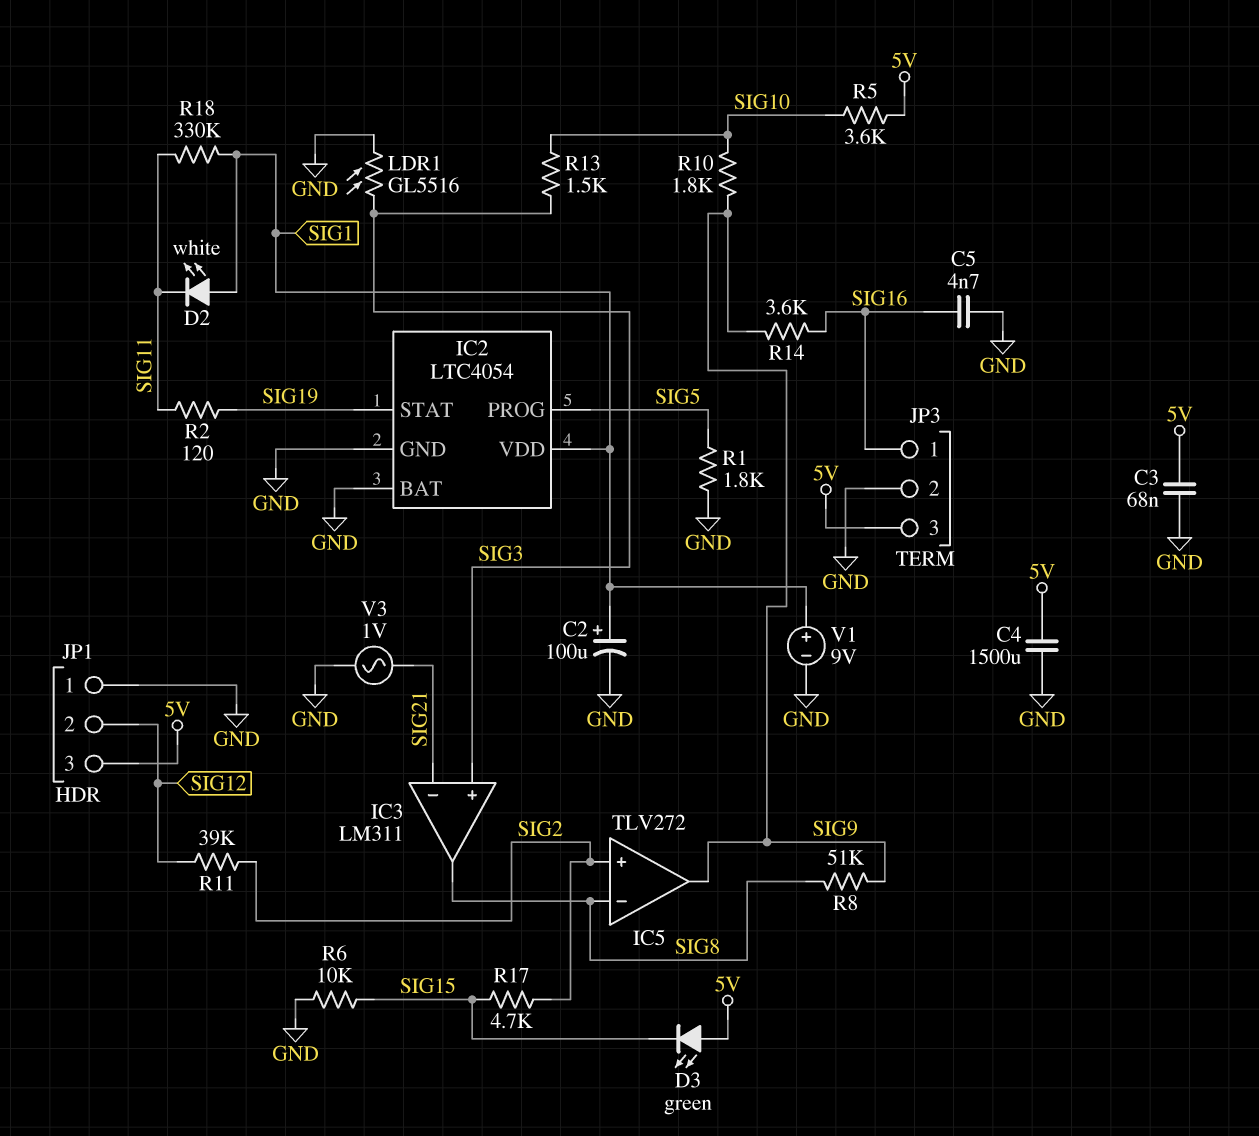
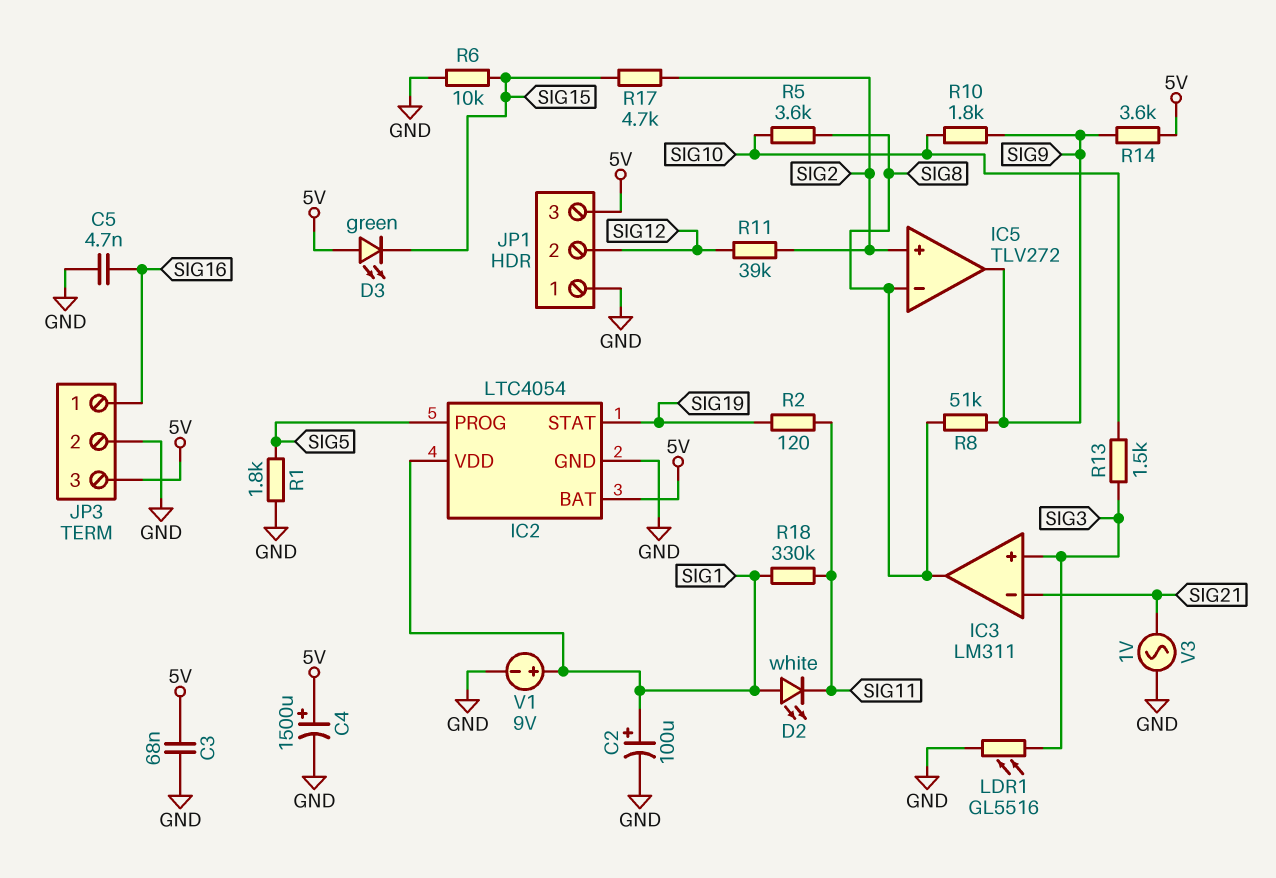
C4: 1500uF (5V, GND) -> 1500uF (plus 5V, minus GND)
IC2 pin BAT: GND -> 5V
R5: 3.6k (5V, SIG10) -> 3.6k (SIG8, SIG10)
R14: 3.6k (SIG9, SIG16) -> 3.6k (5V, SIG9)

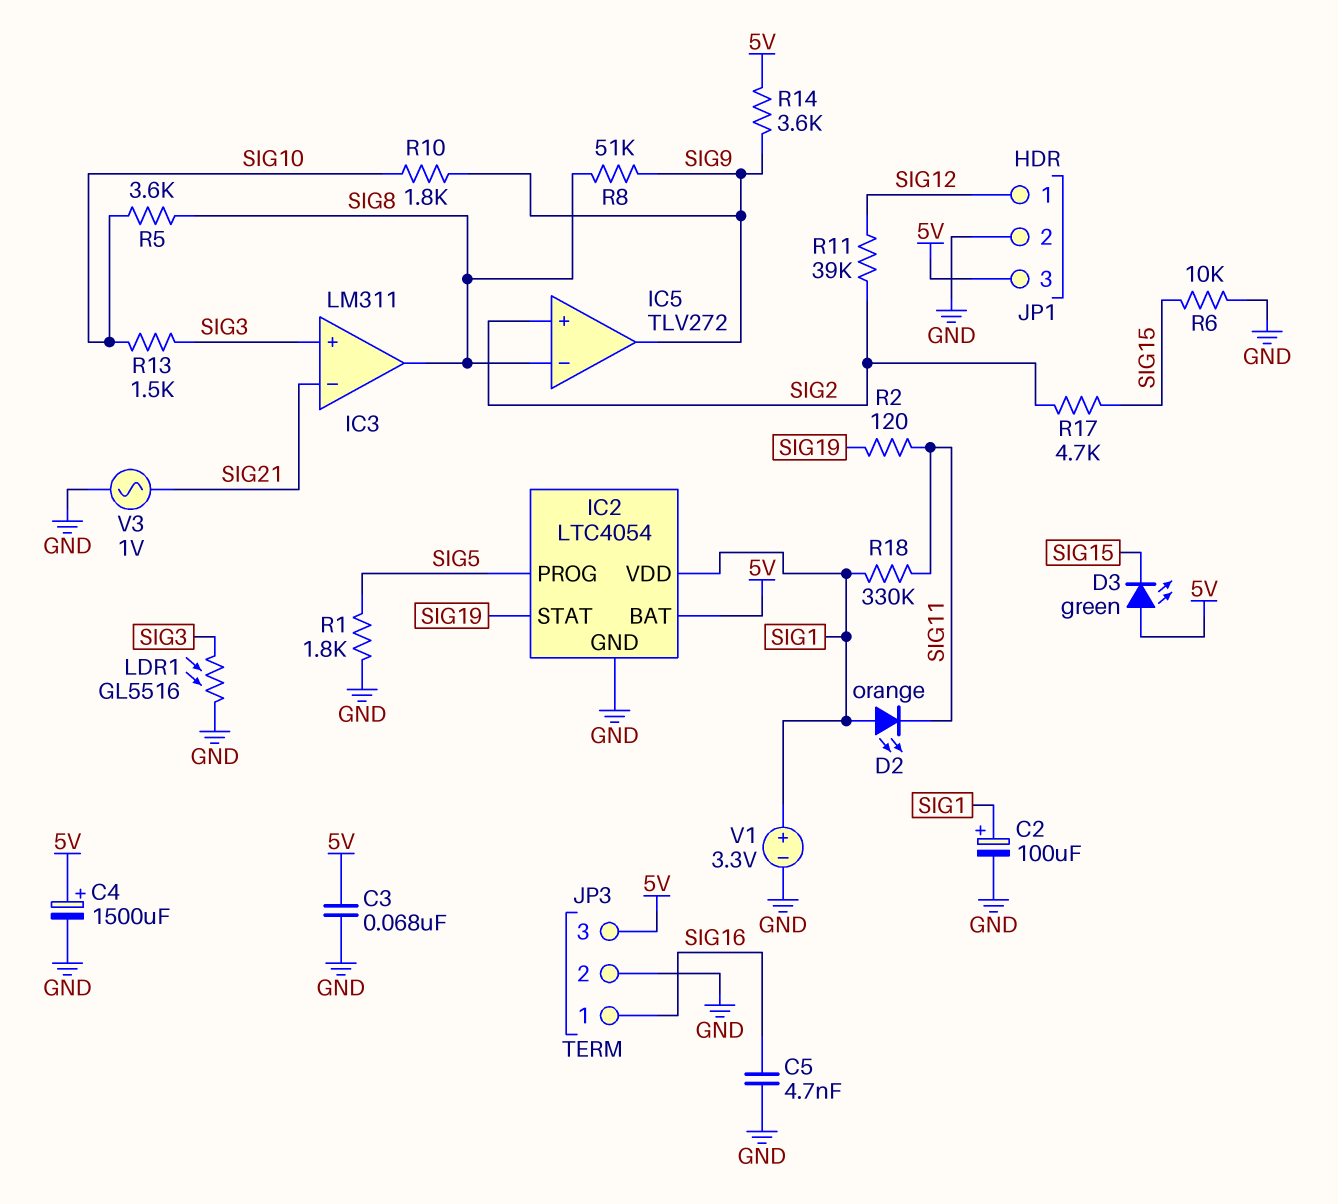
D2: LED white (A SIG1, K SIG11) -> LED orange (A SIG1, K SIG11)
JP1 pin 1: GND -> SIG12
JP1 pin 2: SIG12 -> GND
V1: 9V (plus SIG1, minus GND) -> 3.3V (plus SIG1, minus GND)

